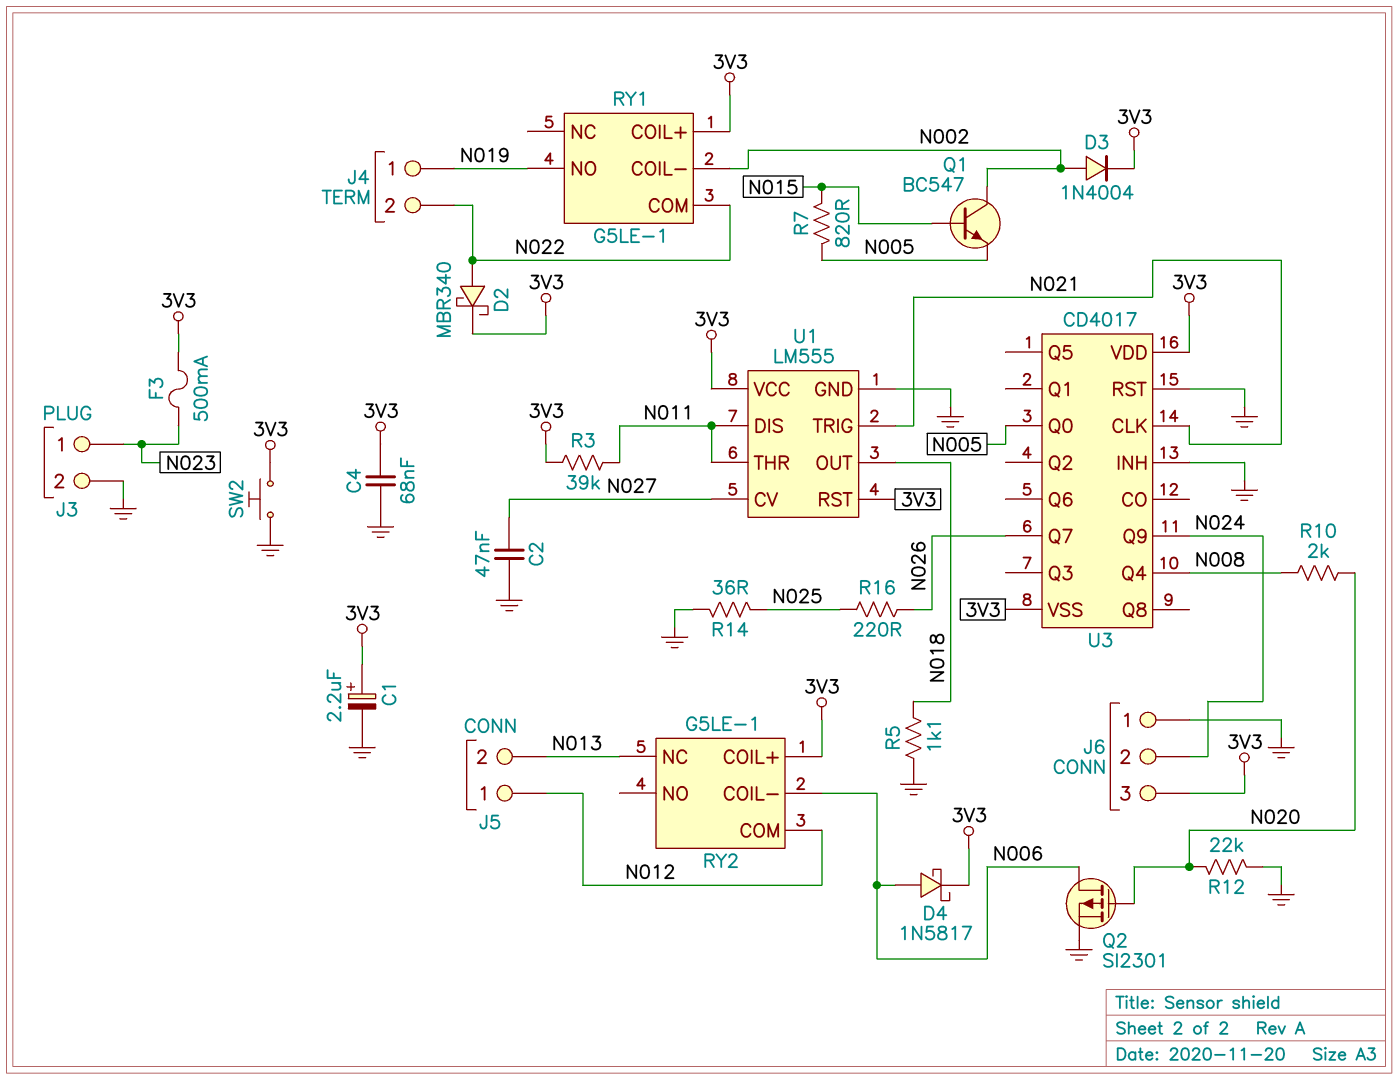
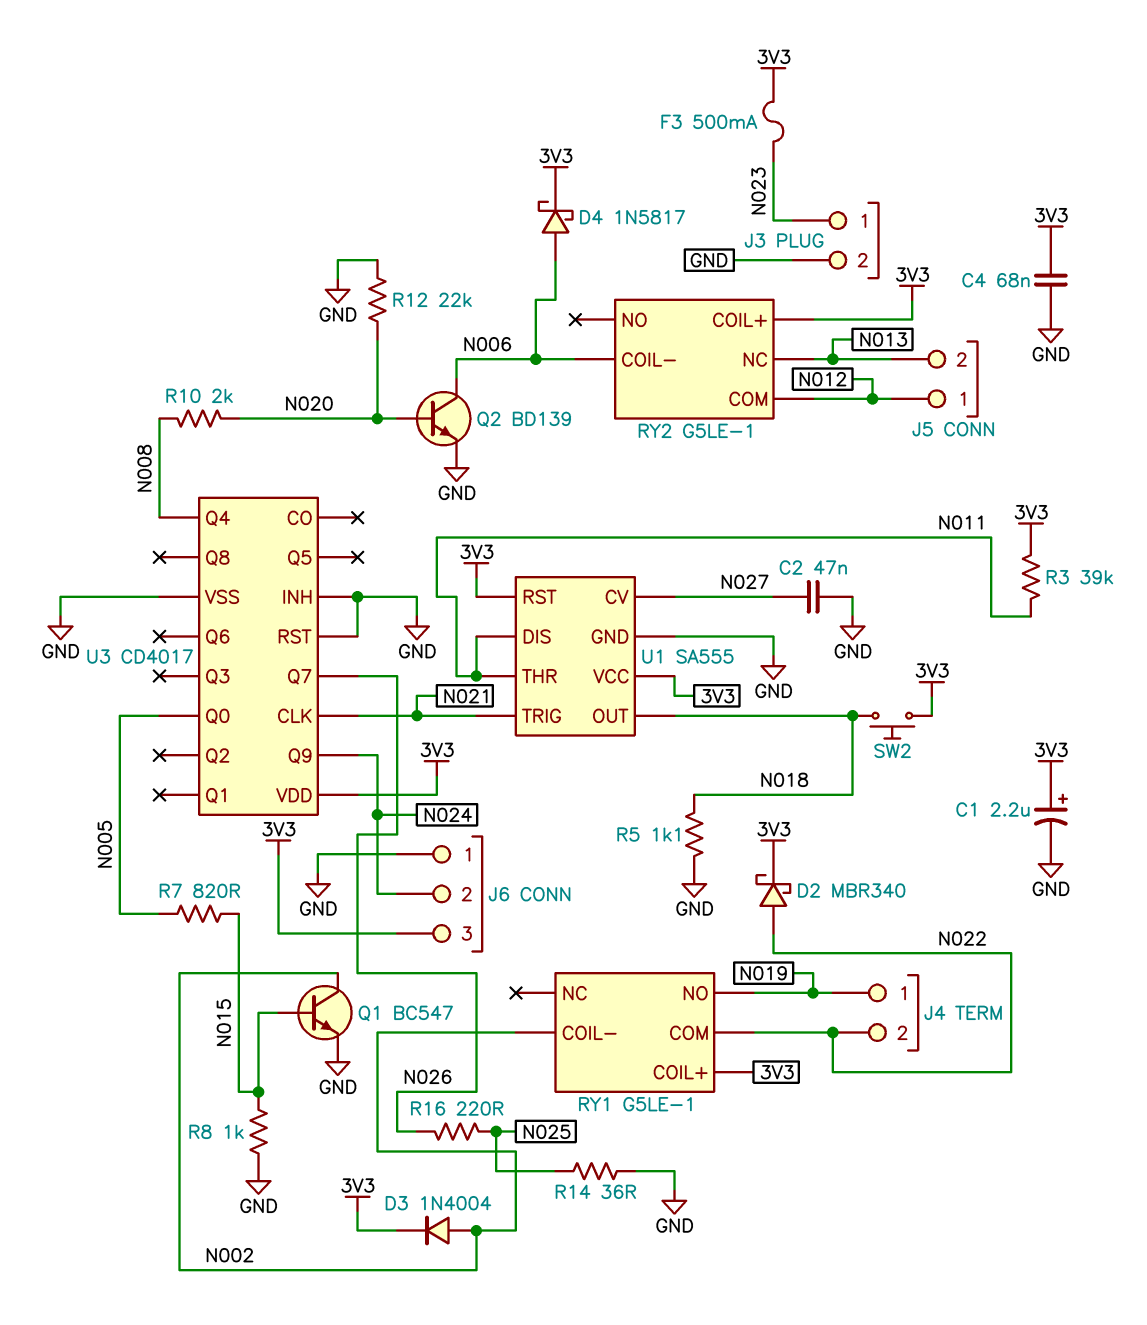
Q1: NPN BC547 (B N015, C N002, E N005) -> NPN BC547 (B N015, C N002, E GND)
Q2: PMOS SI2301 (G N020, D N006, S GND) -> NPN BD139 (B N020, C N006, E GND)
R8: none -> 1k (GND, N015)
SW2: button (3V3, GND) -> button (3V3, N018)
U1: LM555 -> SA555
U3 pin VSS: 3V3 -> GND

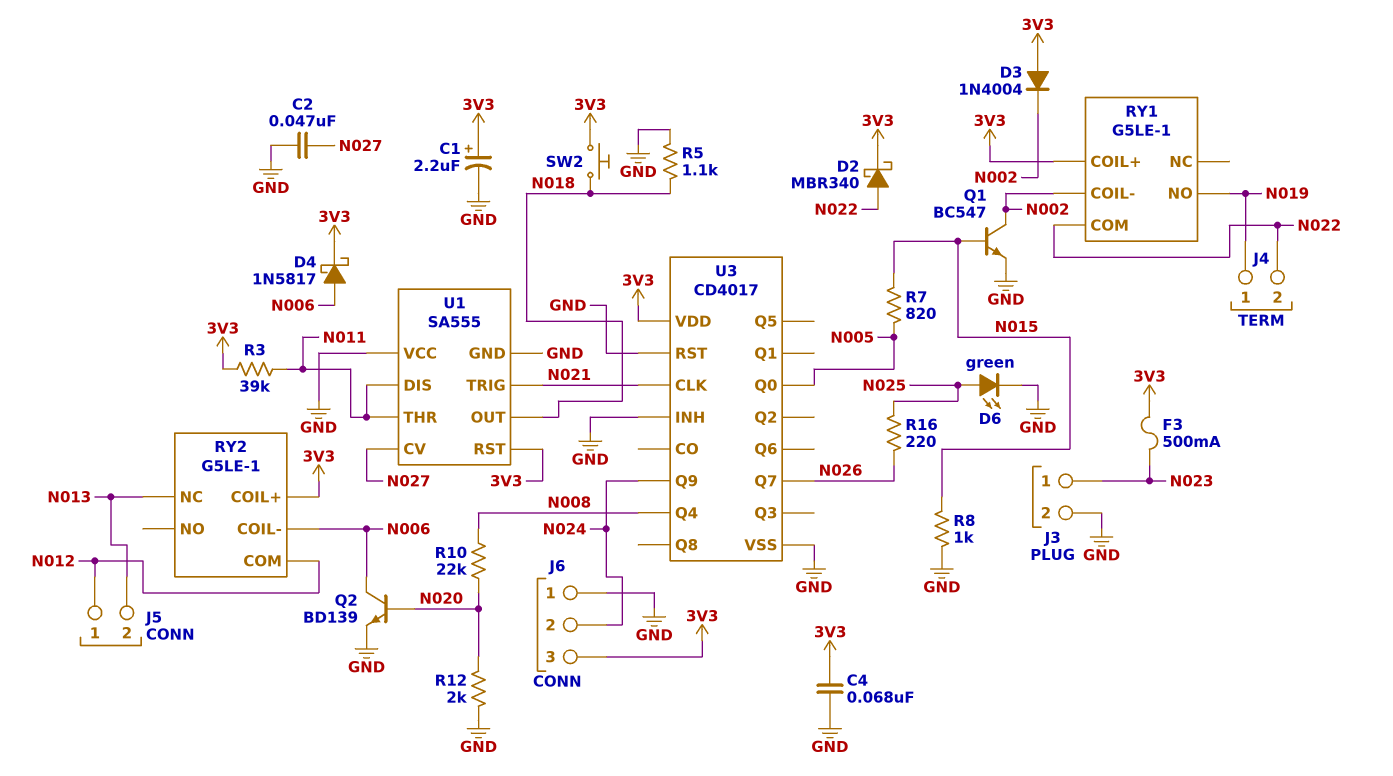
D3: diode 1N4004 (A N002, K 3V3) -> diode 1N4004 (A 3V3, K N002)
D6: none -> LED green (A N025, K GND)
R10: 2k (N008, N020) -> 22k (N008, N020)
R12: 22k (GND, N020) -> 2k (GND, N020)
R14: 36 (GND, N025) -> none
U1 pin VCC: 3V3 -> GND

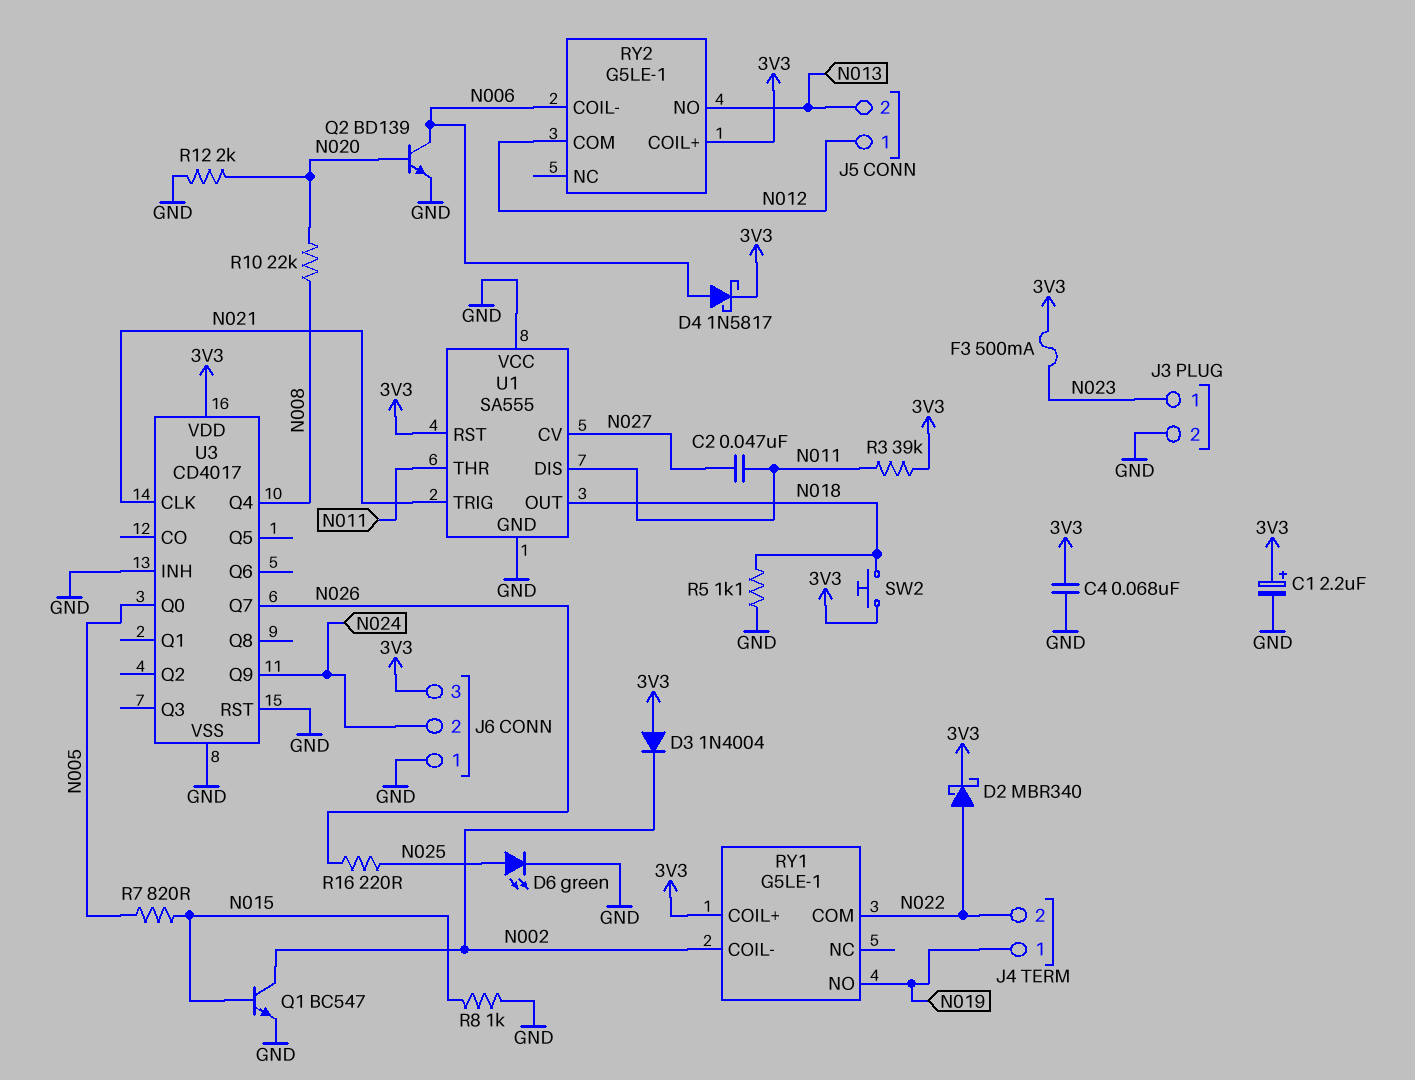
C2: 47nF (GND, N027) -> 47nF (N011, N027)
RY2 pin NC: N013 -> none
RY2 pin NO: none -> N013

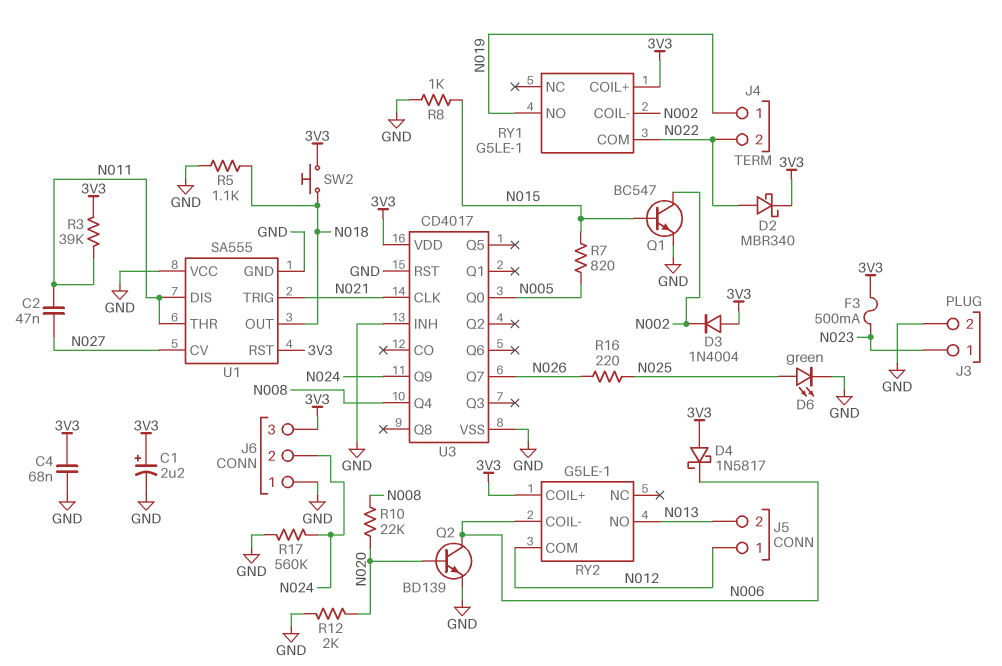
D4: schottky 1N5817 (A N006, K 3V3) -> schottky 1N5817 (A 3V3, K N006)
R17: none -> 560k (GND, N024)

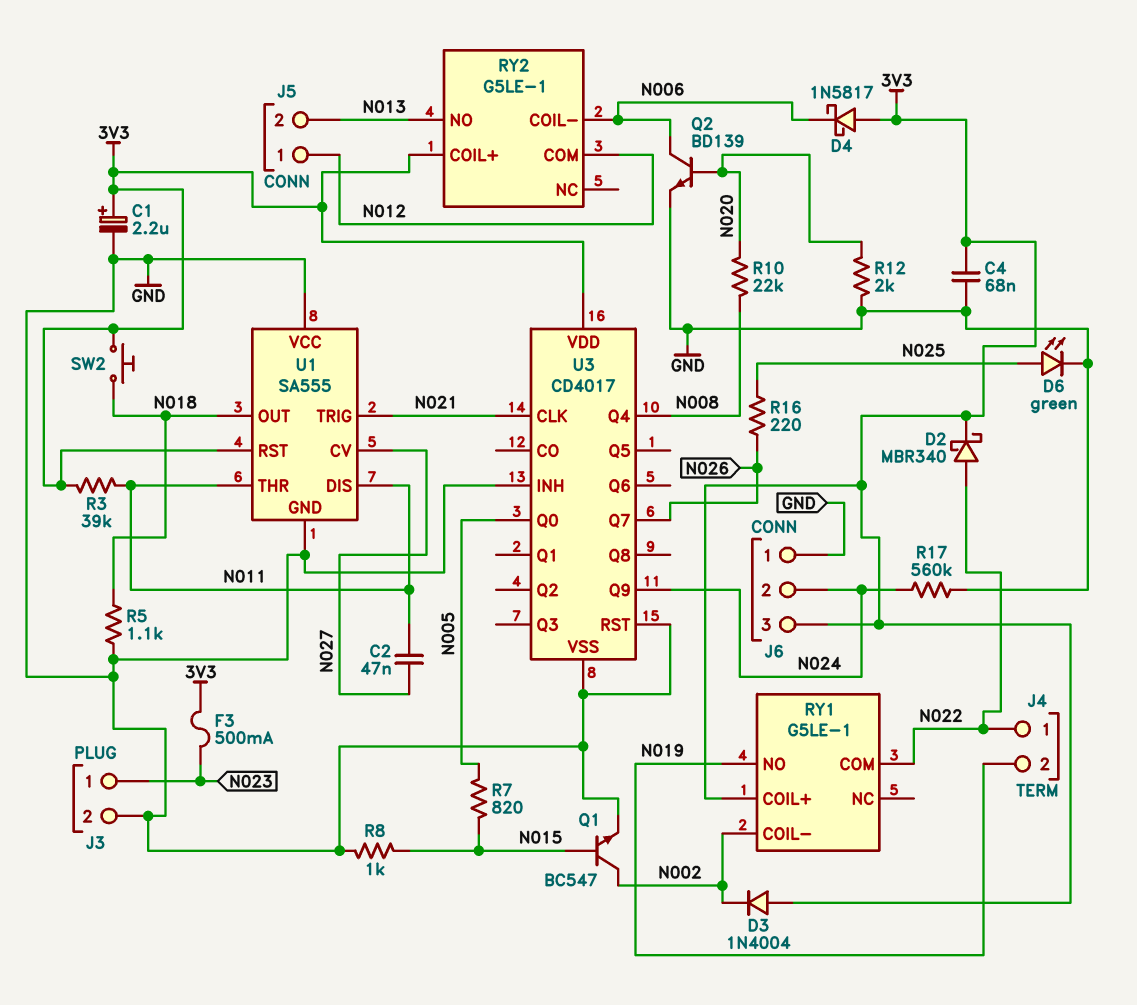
J4 pin 1: N019 -> N022
J4 pin 2: N022 -> N019

